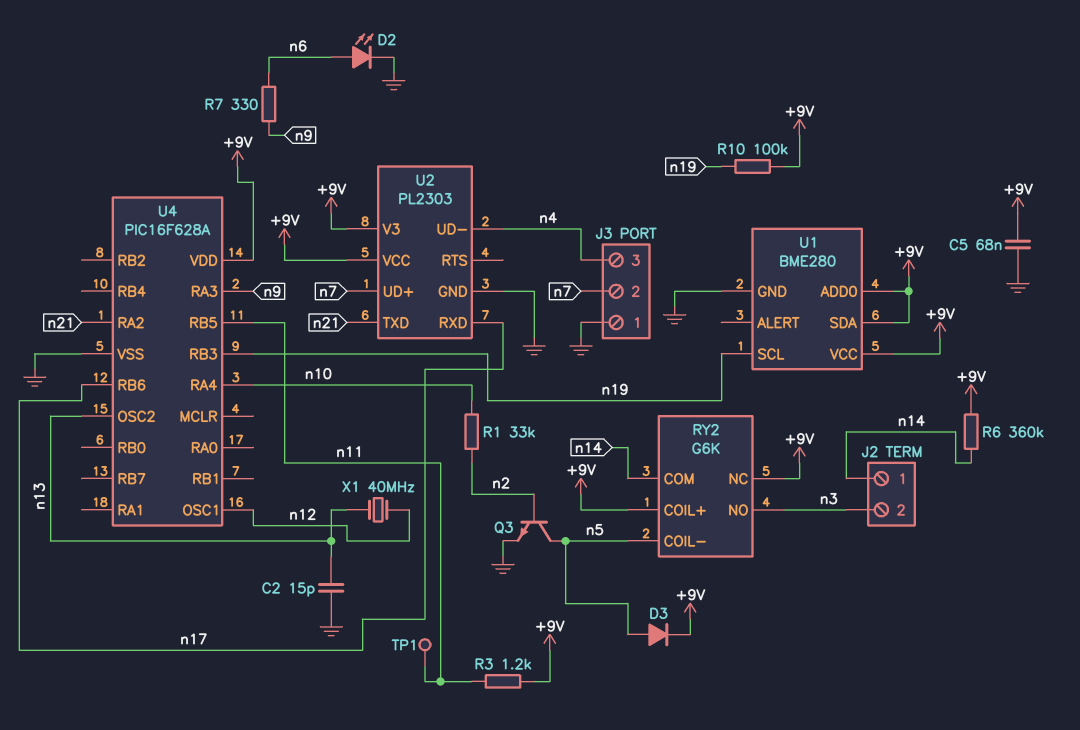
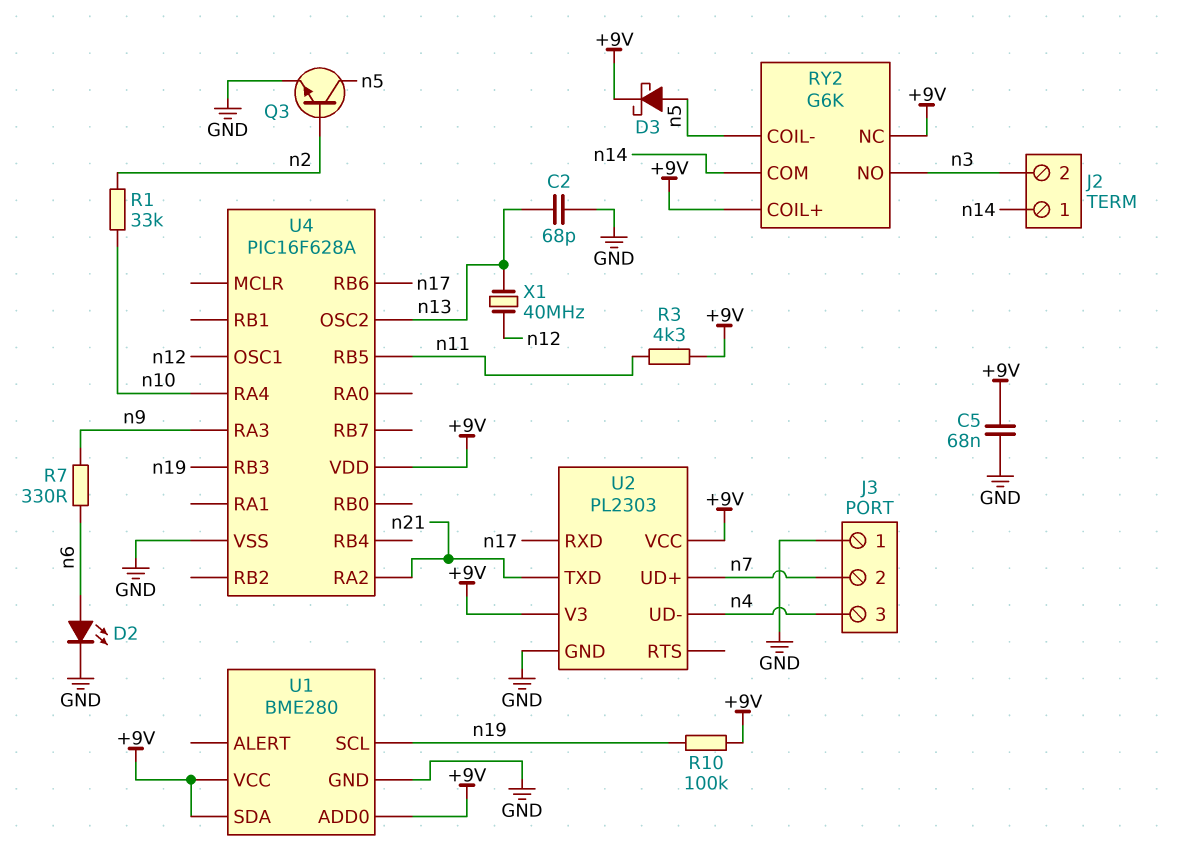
C2: 15pF (GND, n13) -> 68pF (GND, n13)
D3: diode (A n5, K +9V) -> schottky (A n5, K +9V)
R3: 1.2k (+9V, n11) -> 4.3k (+9V, n11)
R6: 360k (+9V, n14) -> none
TP1: test point (n11) -> none

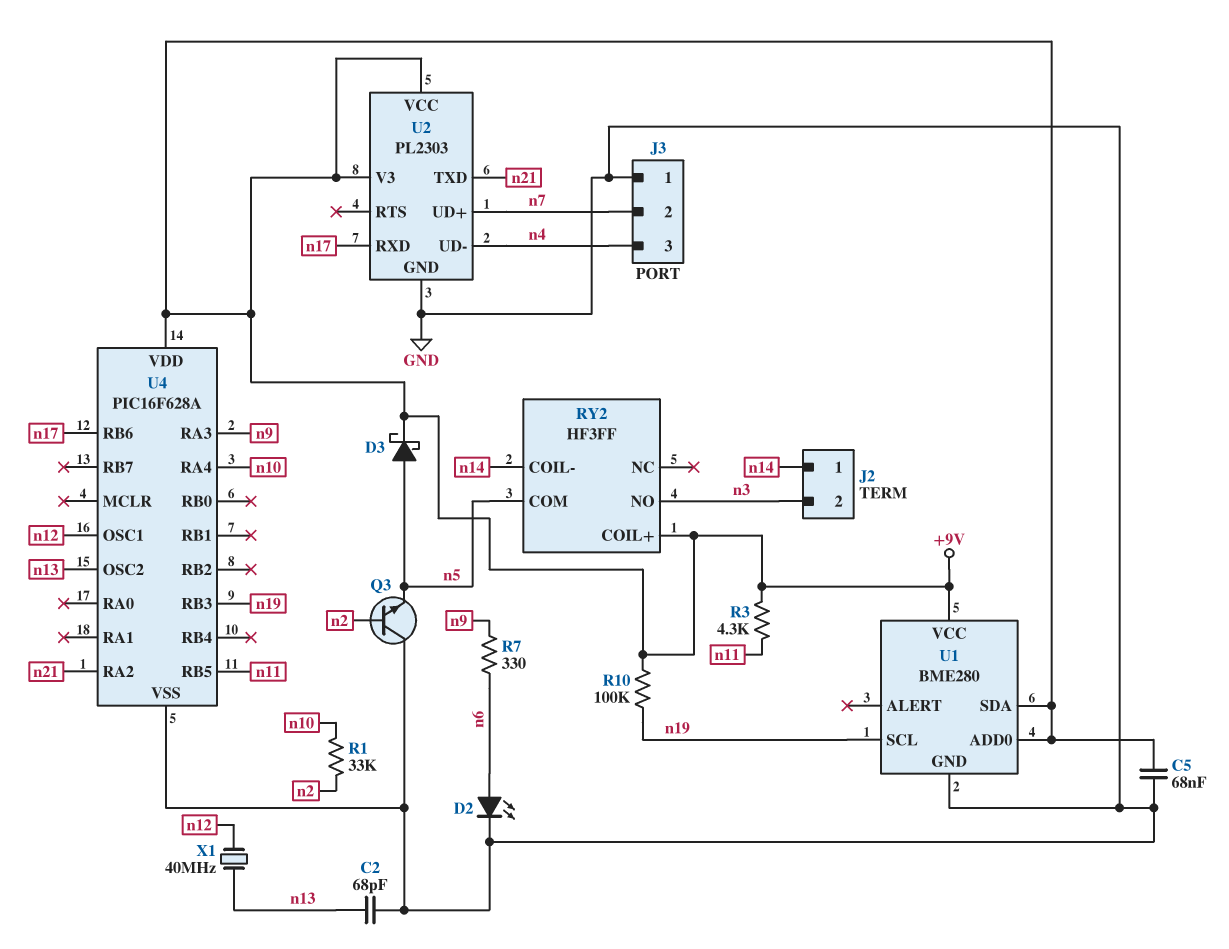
Q3: NPN (B n2, C n5, E GND) -> NPN (B n2, C GND, E n5)
RY2: G6K -> HF3FF
RY2 pin COIL-: n5 -> n14
RY2 pin COM: n14 -> n5
RY2 pin NC: +9V -> none

